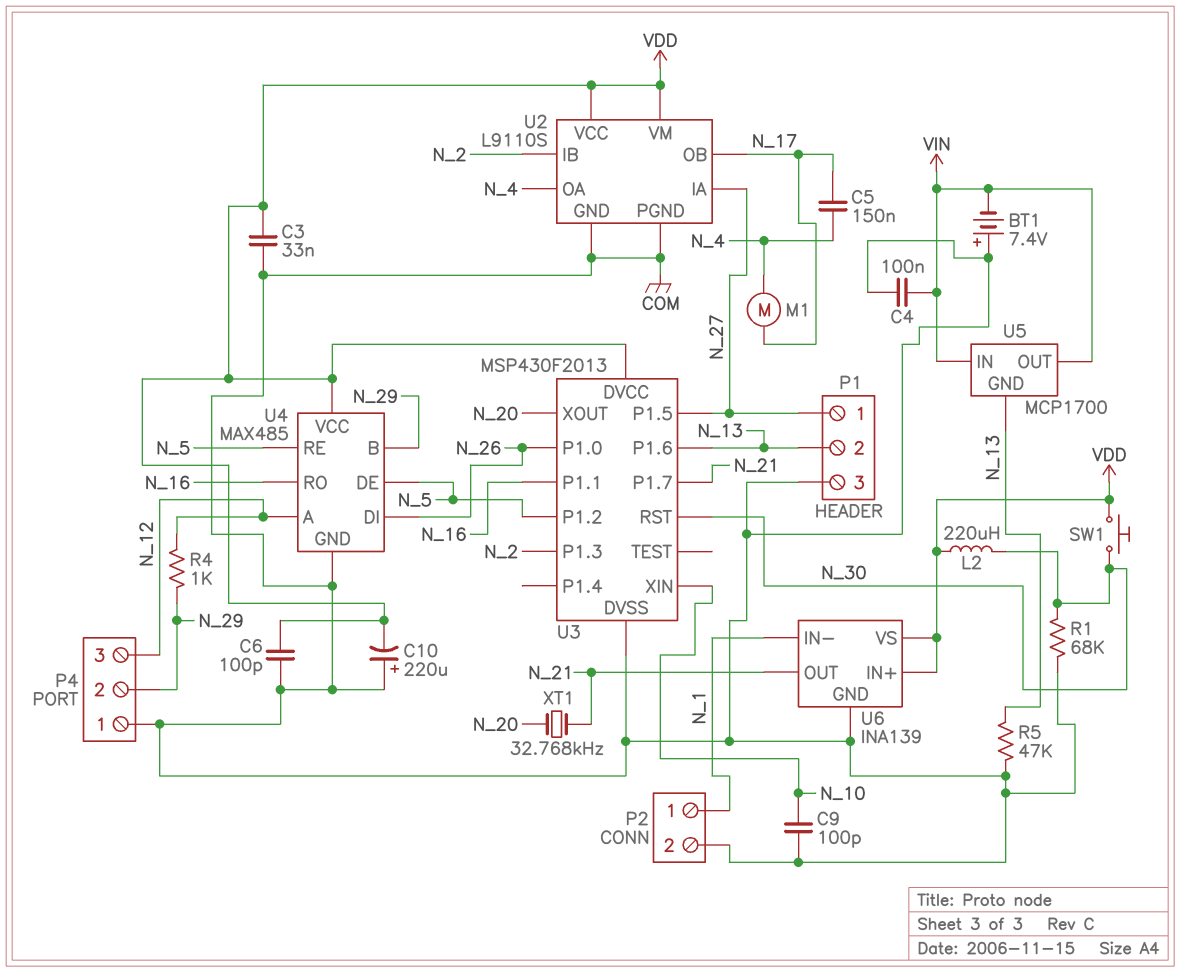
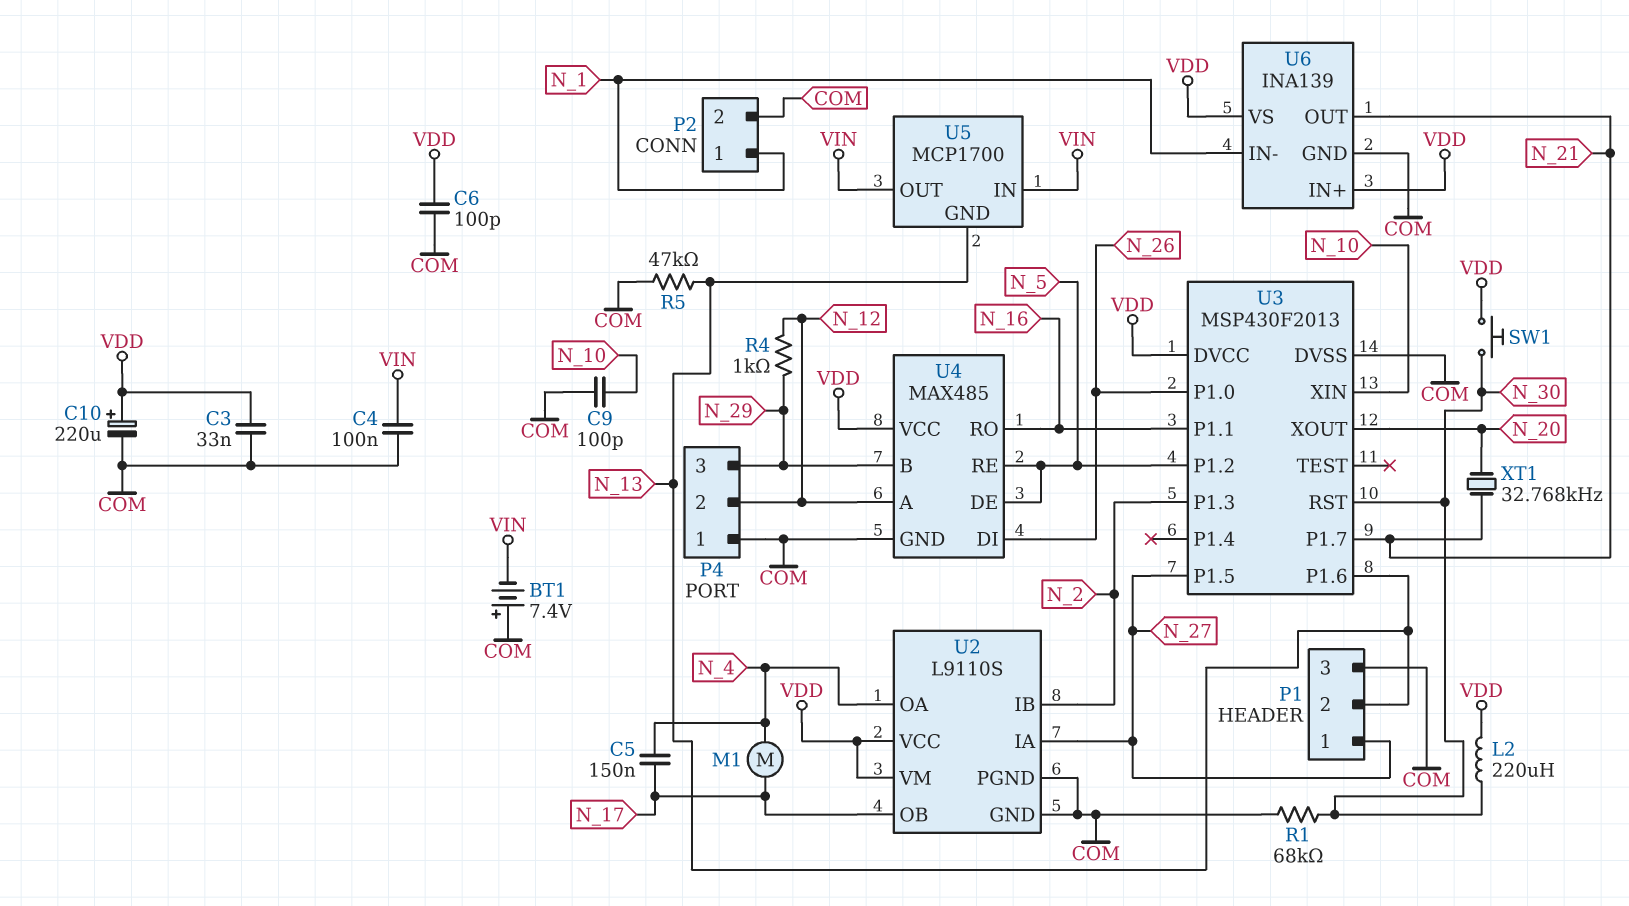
C10: 220uF (plus COM, minus VDD) -> 220uF (plus VDD, minus COM)
P4 pin 2: N_29 -> N_12
P4 pin 3: N_12 -> N_29

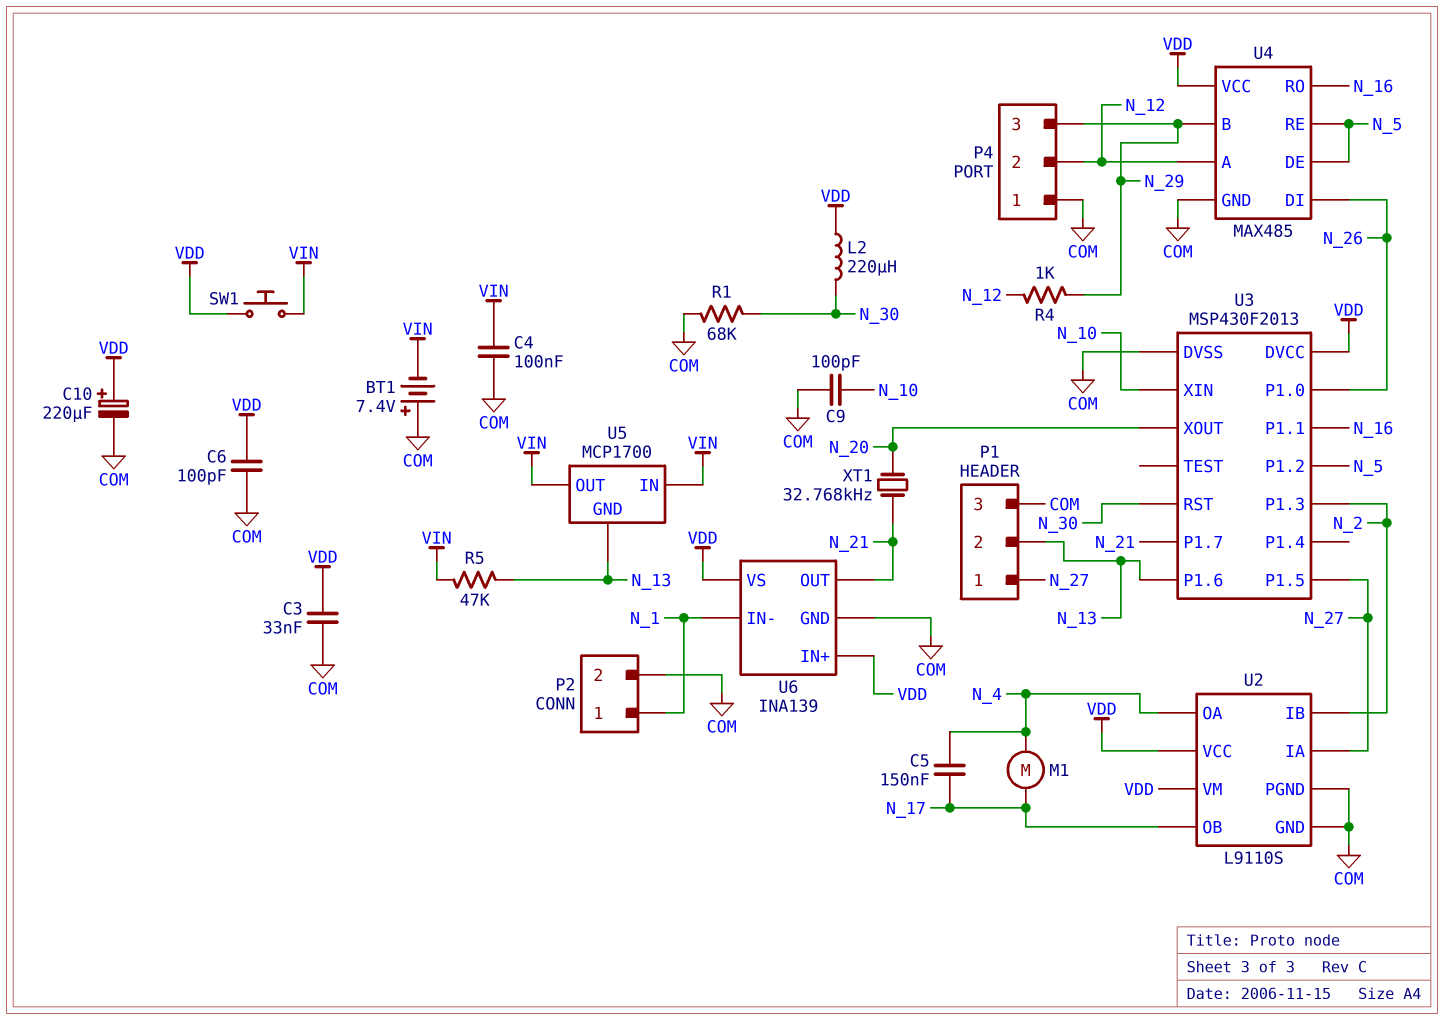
R5: 47k (COM, N_13) -> 47k (N_13, VIN)
SW1: button (N_30, VDD) -> button (VDD, VIN)

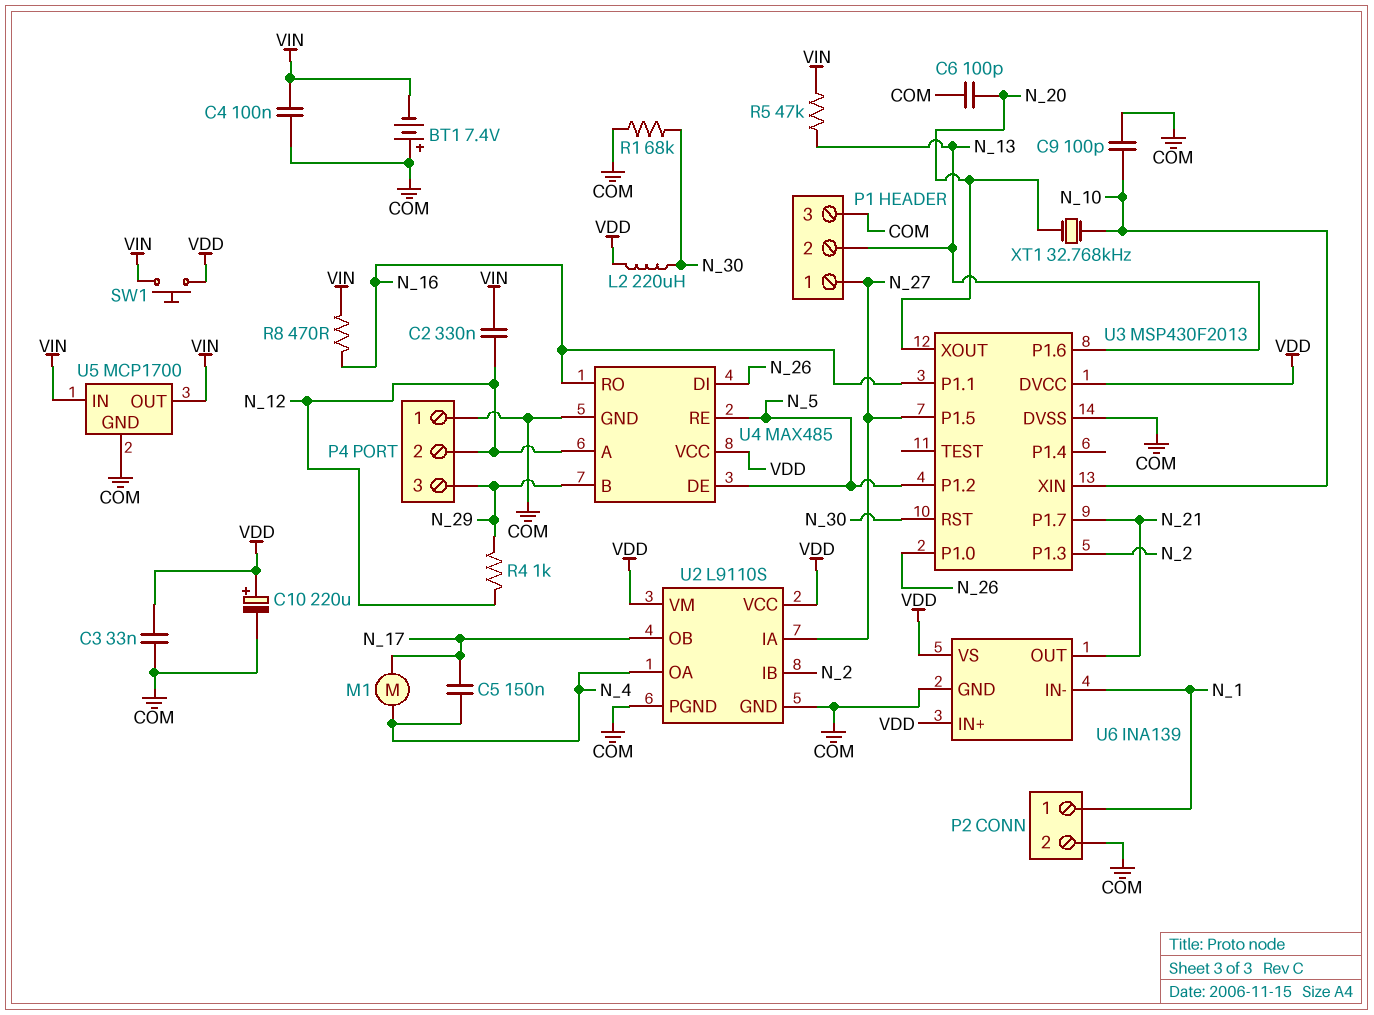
C2: none -> 330nF (N_12, VIN)
C6: 100pF (COM, VDD) -> 100pF (COM, N_20)
R8: none -> 470 (N_16, VIN)
U5 pin GND: N_13 -> COM
XT1: 32.768kHz (N_20, N_21) -> 32.768kHz (N_10, N_20)

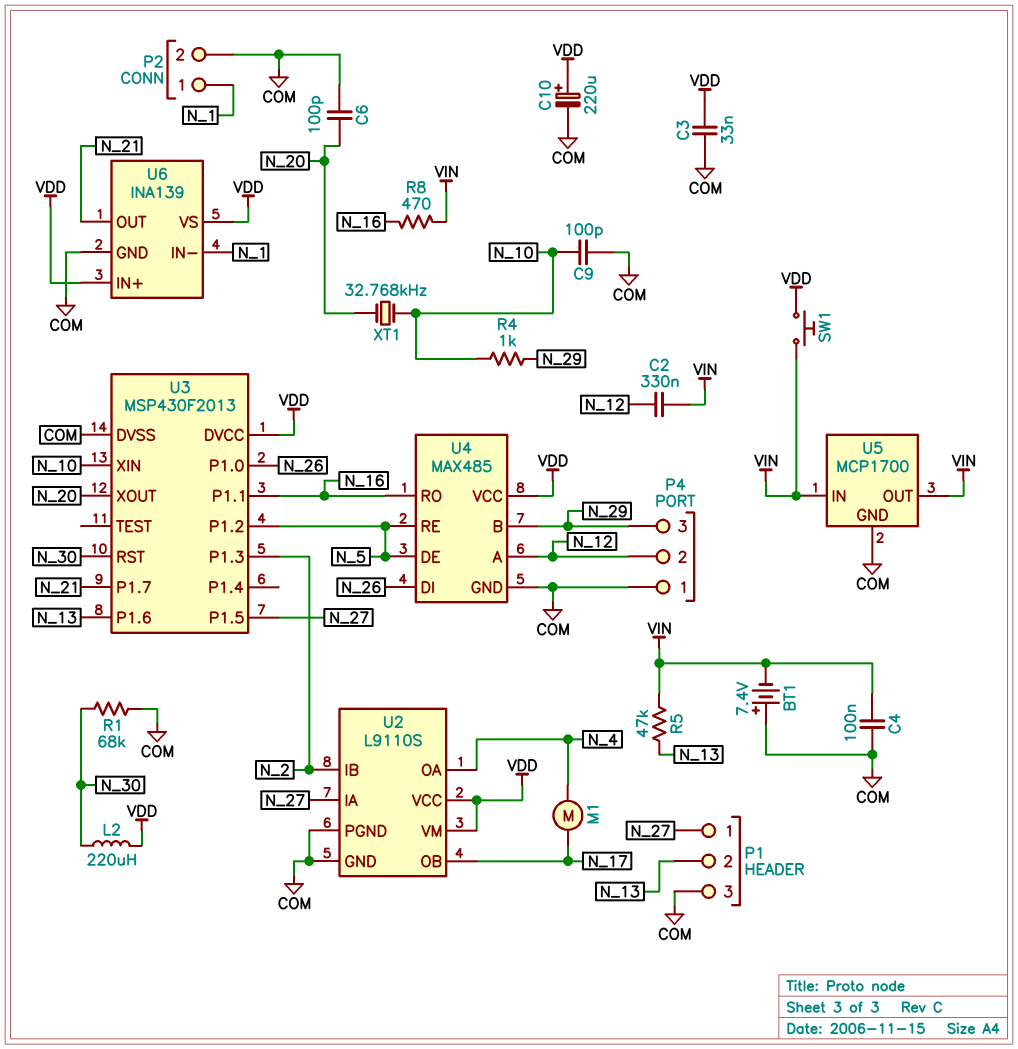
C5: 150nF (N_4, N_17) -> none
R4: 1k (N_12, N_29) -> 1k (N_10, N_29)

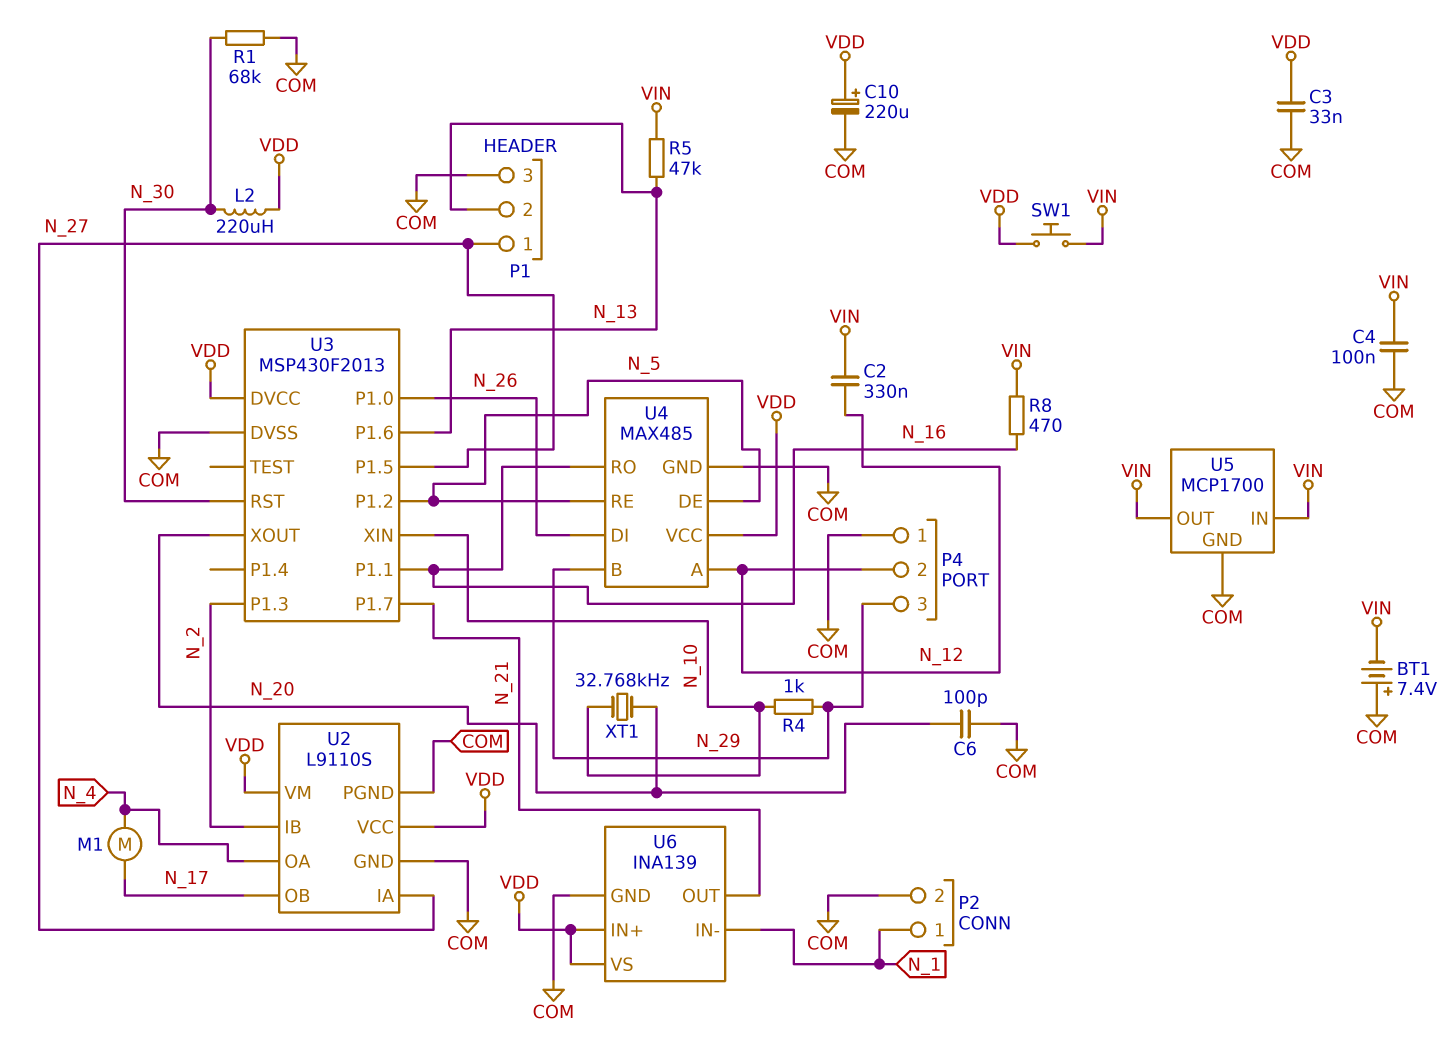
C9: 100pF (COM, N_10) -> none

